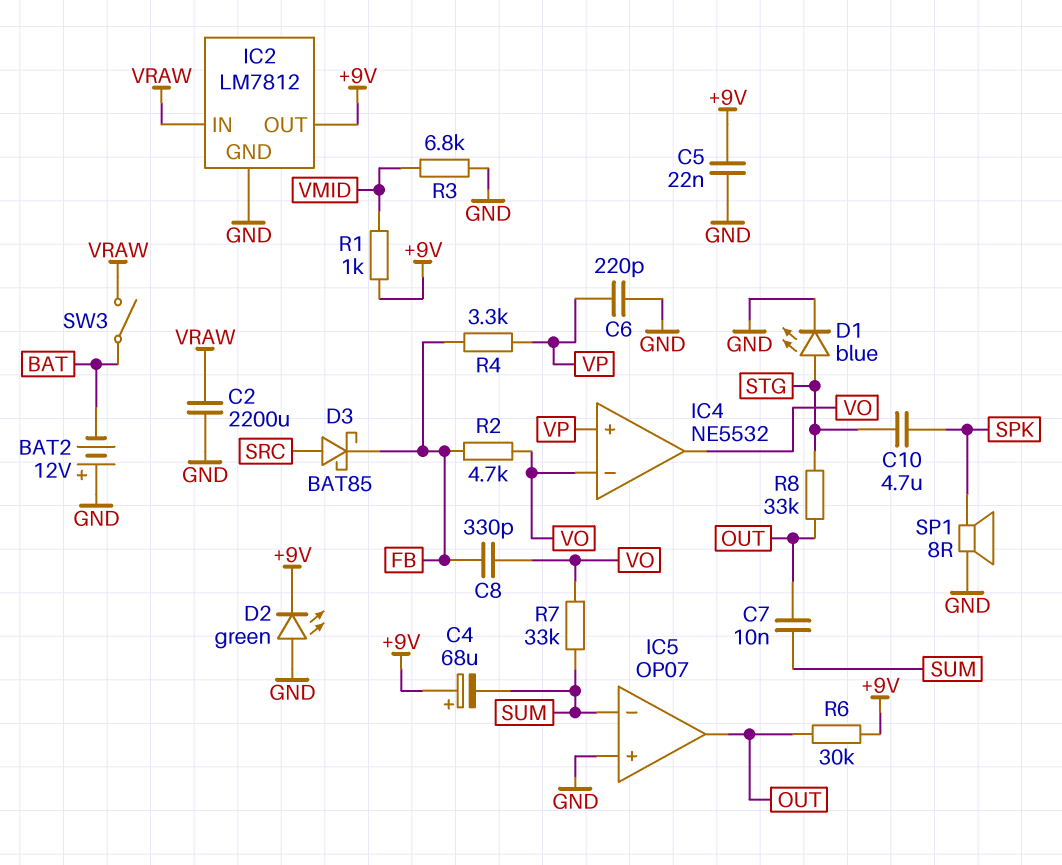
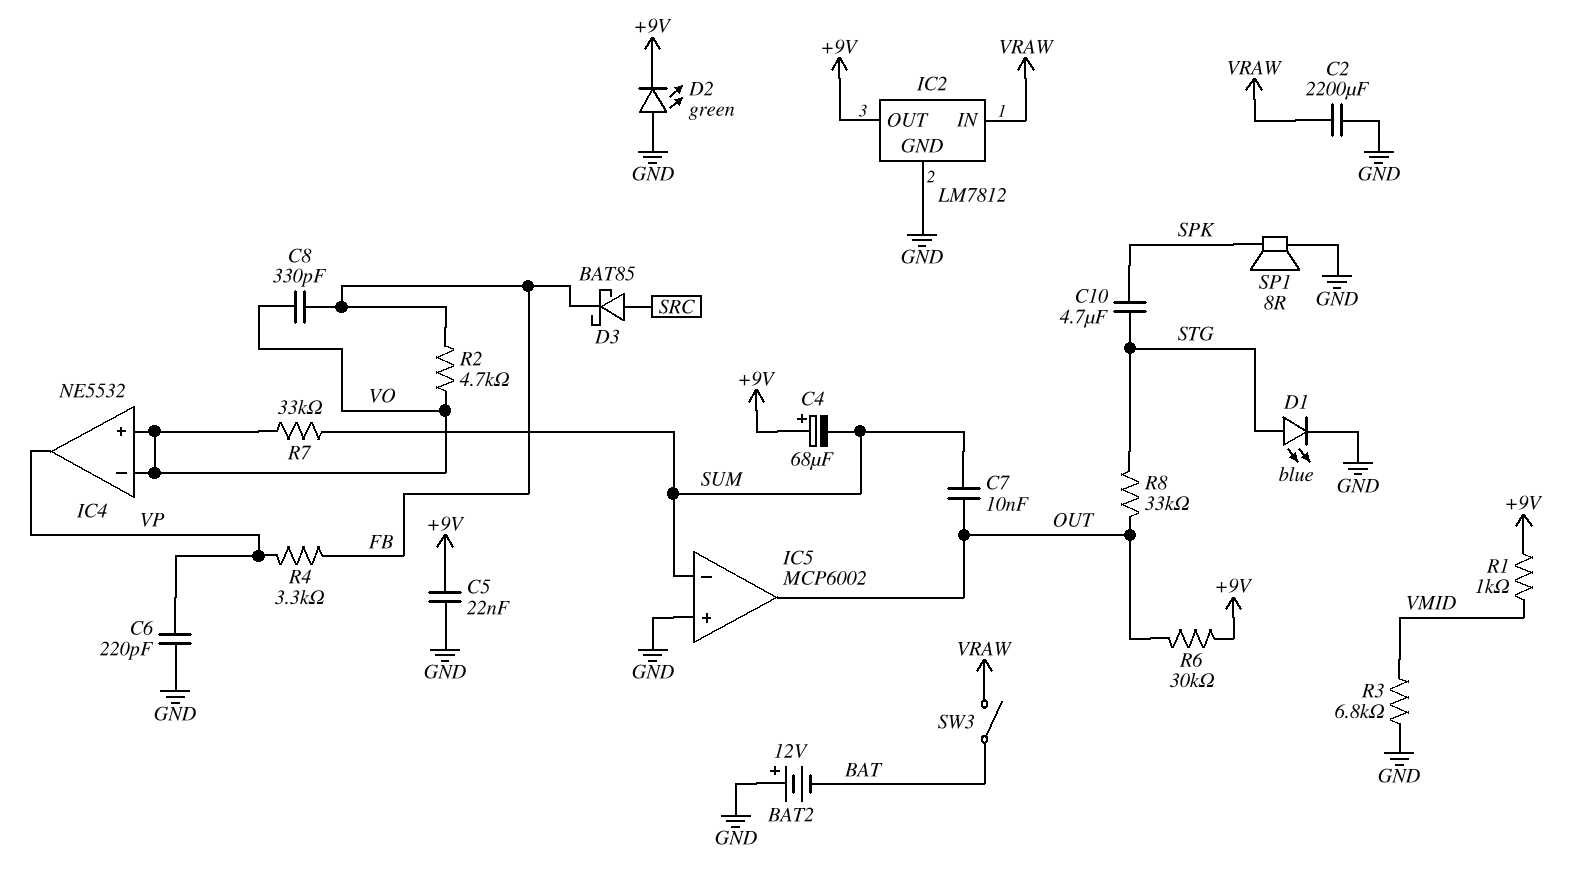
IC4 pin in+: VP -> VO
IC4 pin out: VO -> VP
IC5: OP07 -> MCP6002

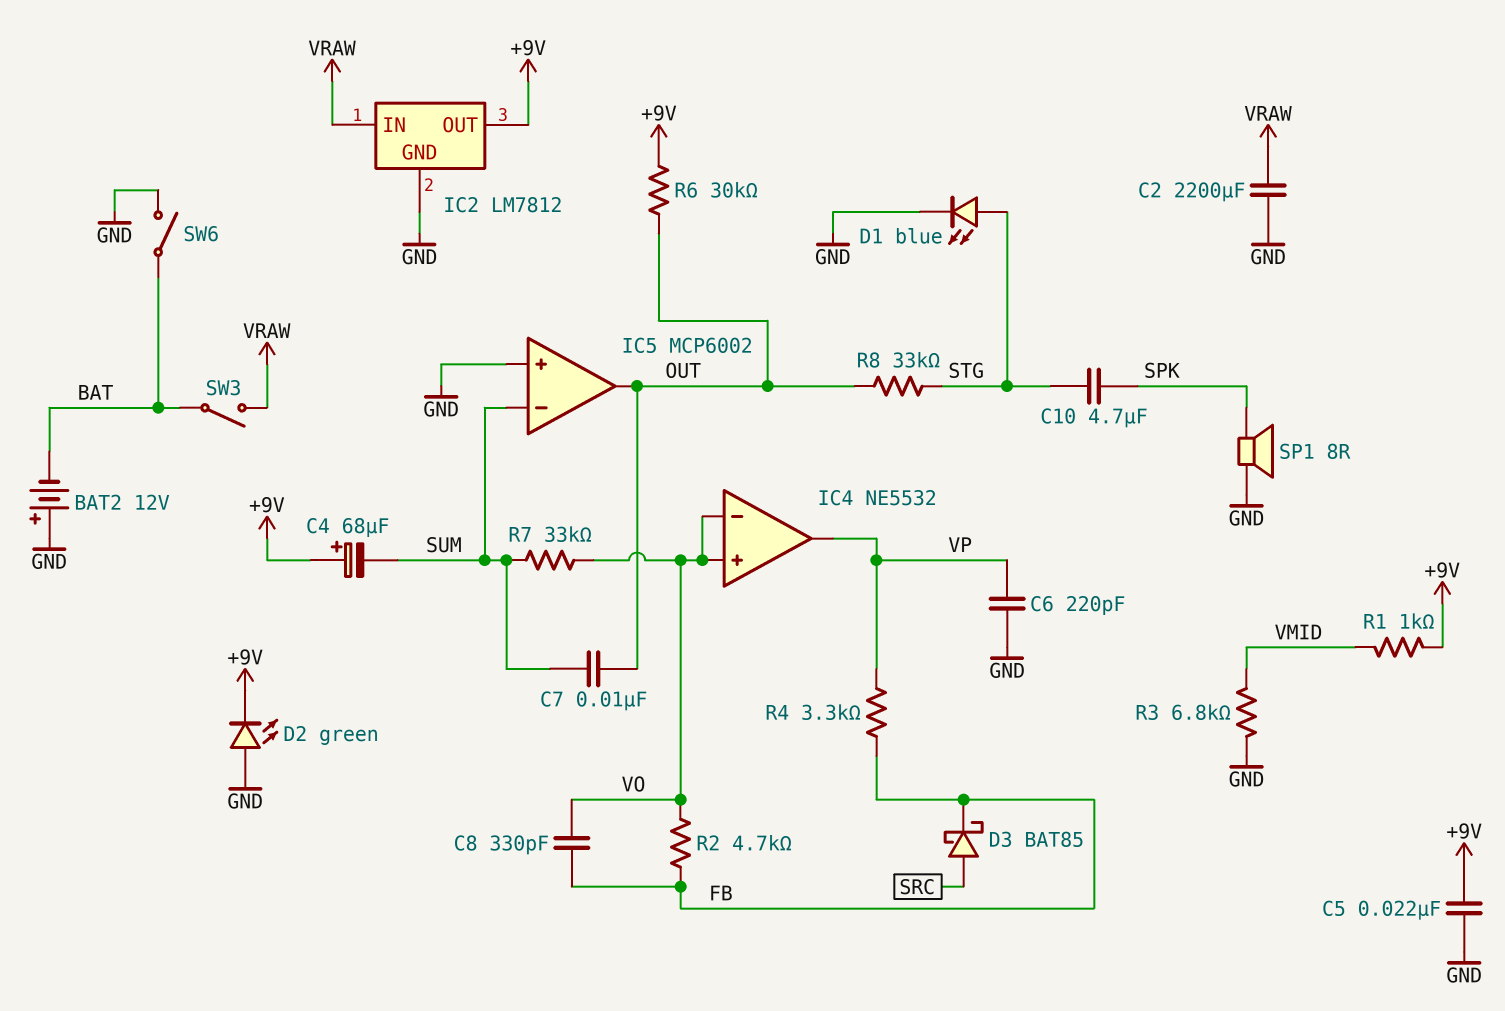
SW6: none -> switch (BAT, GND)

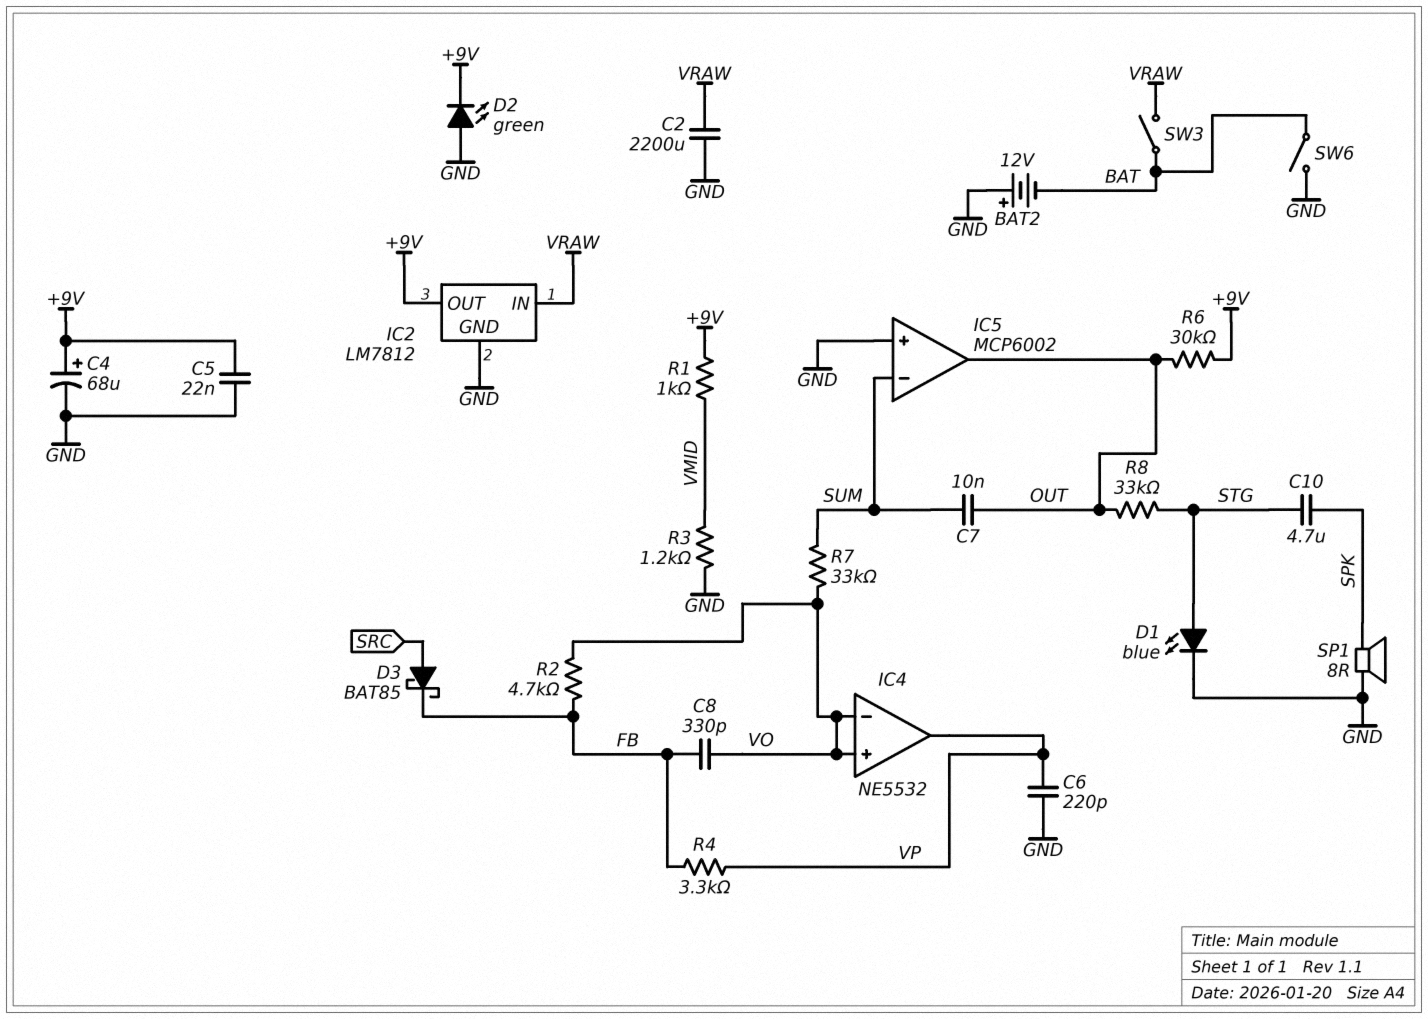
C4: 68uF (plus +9V, minus SUM) -> 68uF (plus +9V, minus GND)
R3: 6.8k (GND, VMID) -> 1.2k (GND, VMID)

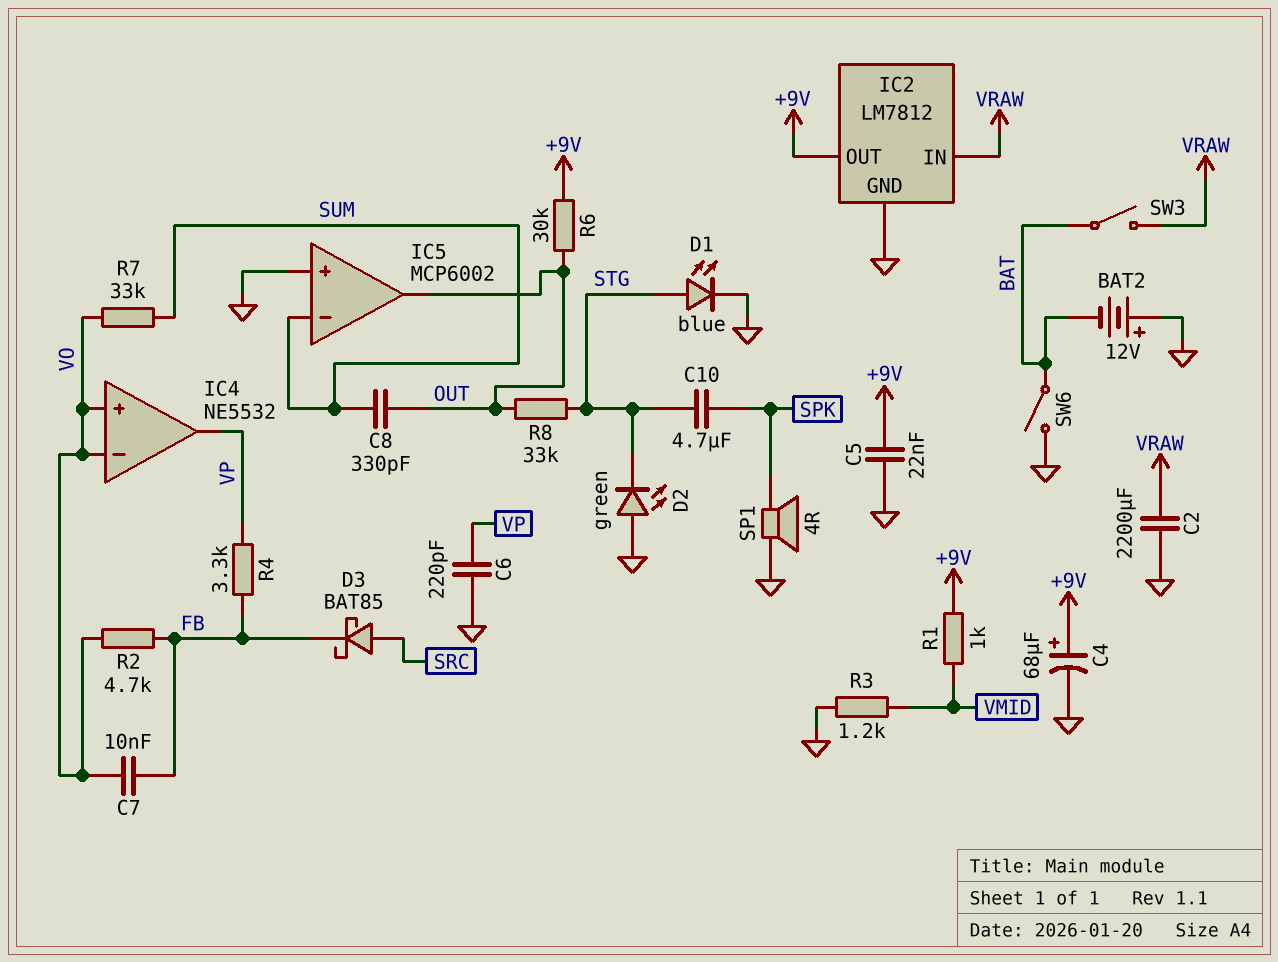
C7: 10nF (OUT, SUM) -> 10nF (FB, VO)
C8: 330pF (FB, VO) -> 330pF (OUT, SUM)
D2: LED green (A GND, K +9V) -> LED green (A GND, K STG)
SP1: speaker 8R (GND, SPK) -> speaker 4R (GND, SPK)

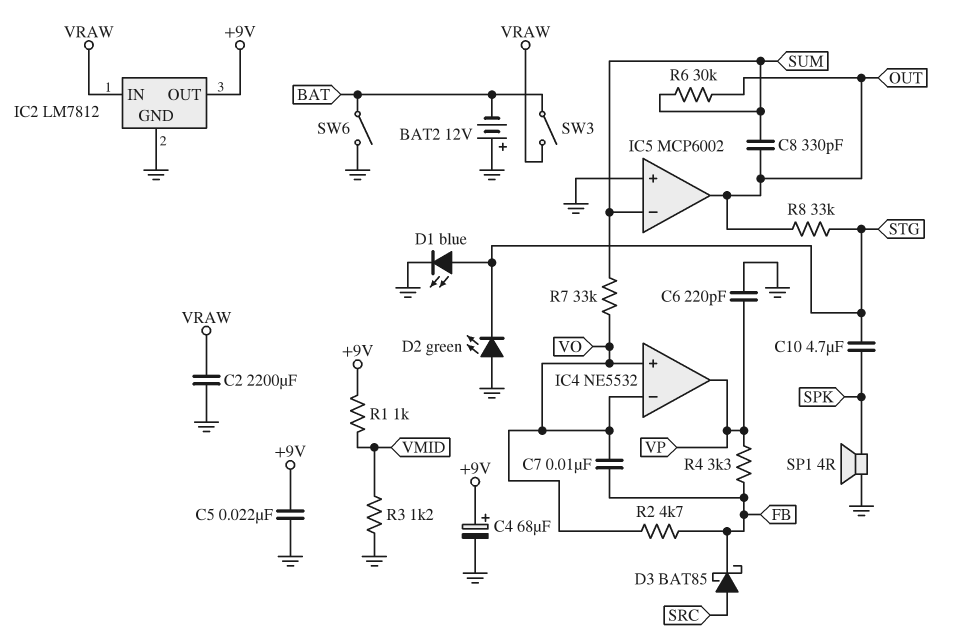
R6: 30k (+9V, OUT) -> 30k (OUT, SUM)

